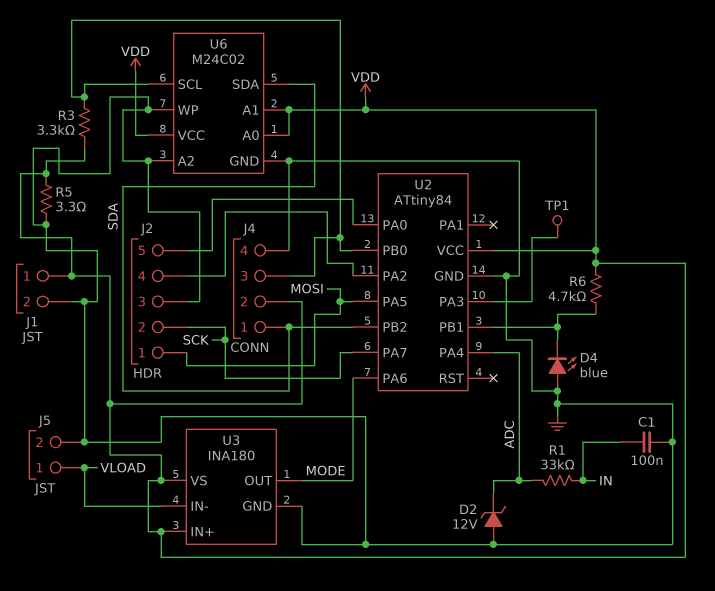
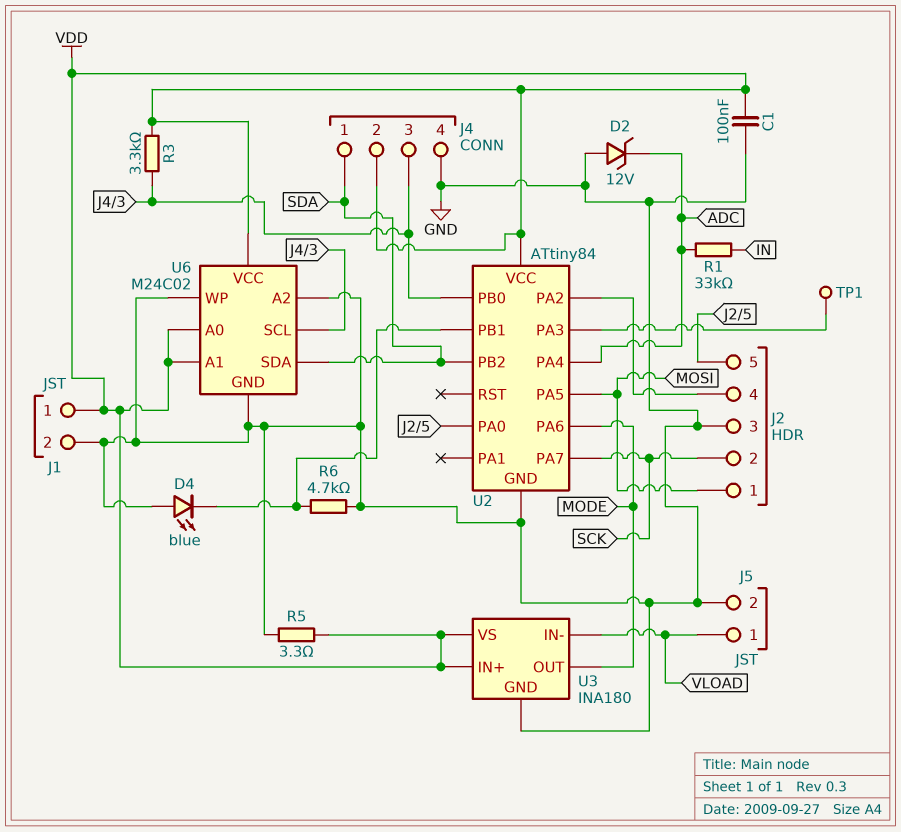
C1: 100nF (GND, IN) -> 100nF (GND, VDD)
R6: 4.7k (U2/PB1, VDD) -> 4.7k (GND, U2/PB1)

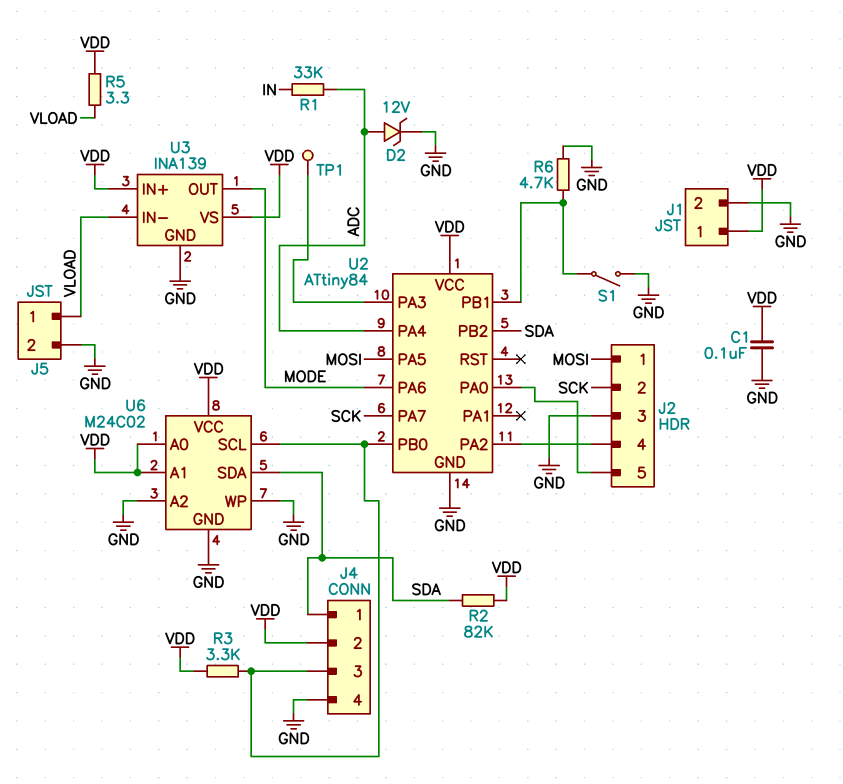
D2: zener 12V (A GND, K ADC) -> zener 12V (A ADC, K GND)
D4: LED blue (A GND, K U2/PB1) -> none
R2: none -> 82k (SDA, VDD)
R5: 3.3 (GND, VDD) -> 3.3 (VDD, VLOAD)
S1: none -> switch (GND, U2/PB1)
U3: INA180 -> INA139

